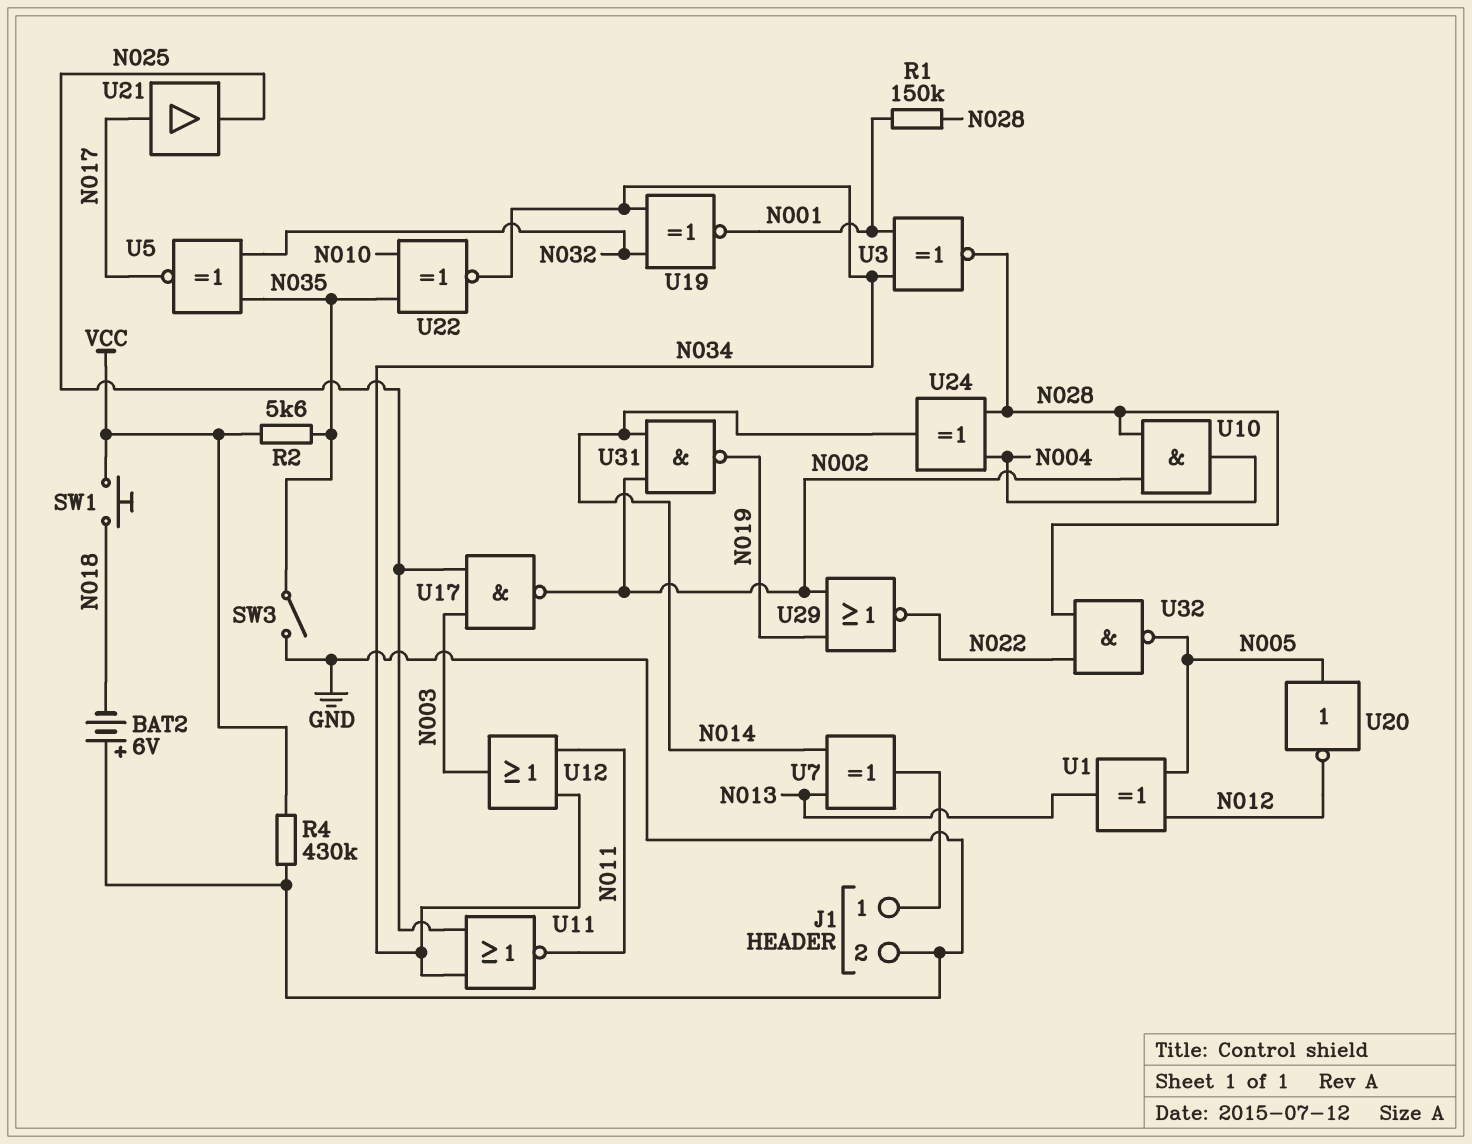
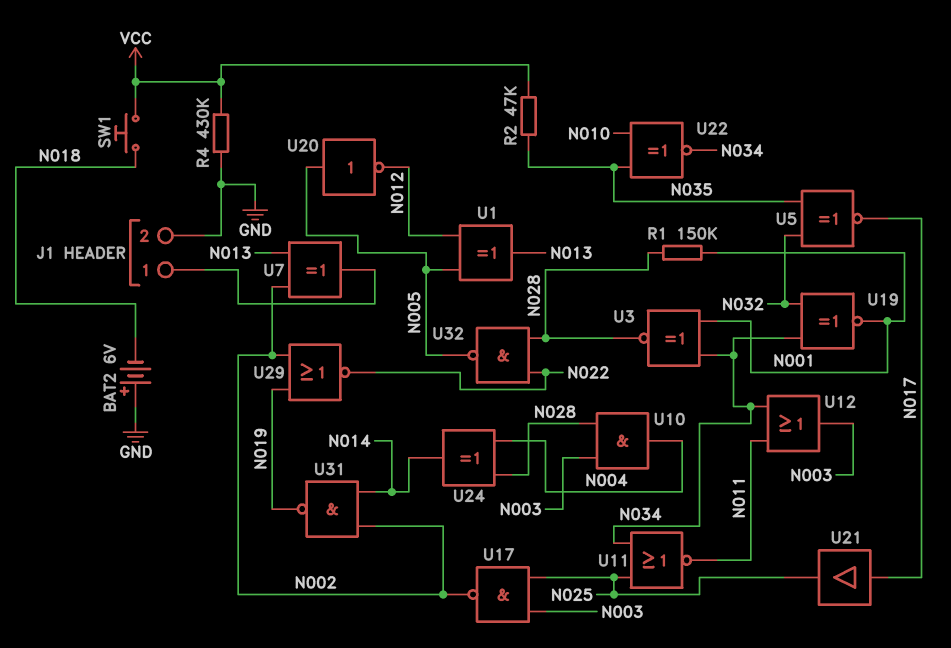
R2: 5.6k (N035, VCC) -> 47k (N035, VCC)
SW3: switch (GND, N035) -> none
U7: XOR (in N013, in N014, out J1/1) -> XOR (in N002, in N013, out J1/1)
U10: AND (in N002, in N028, out N004) -> AND (in N003, in N028, out N004)

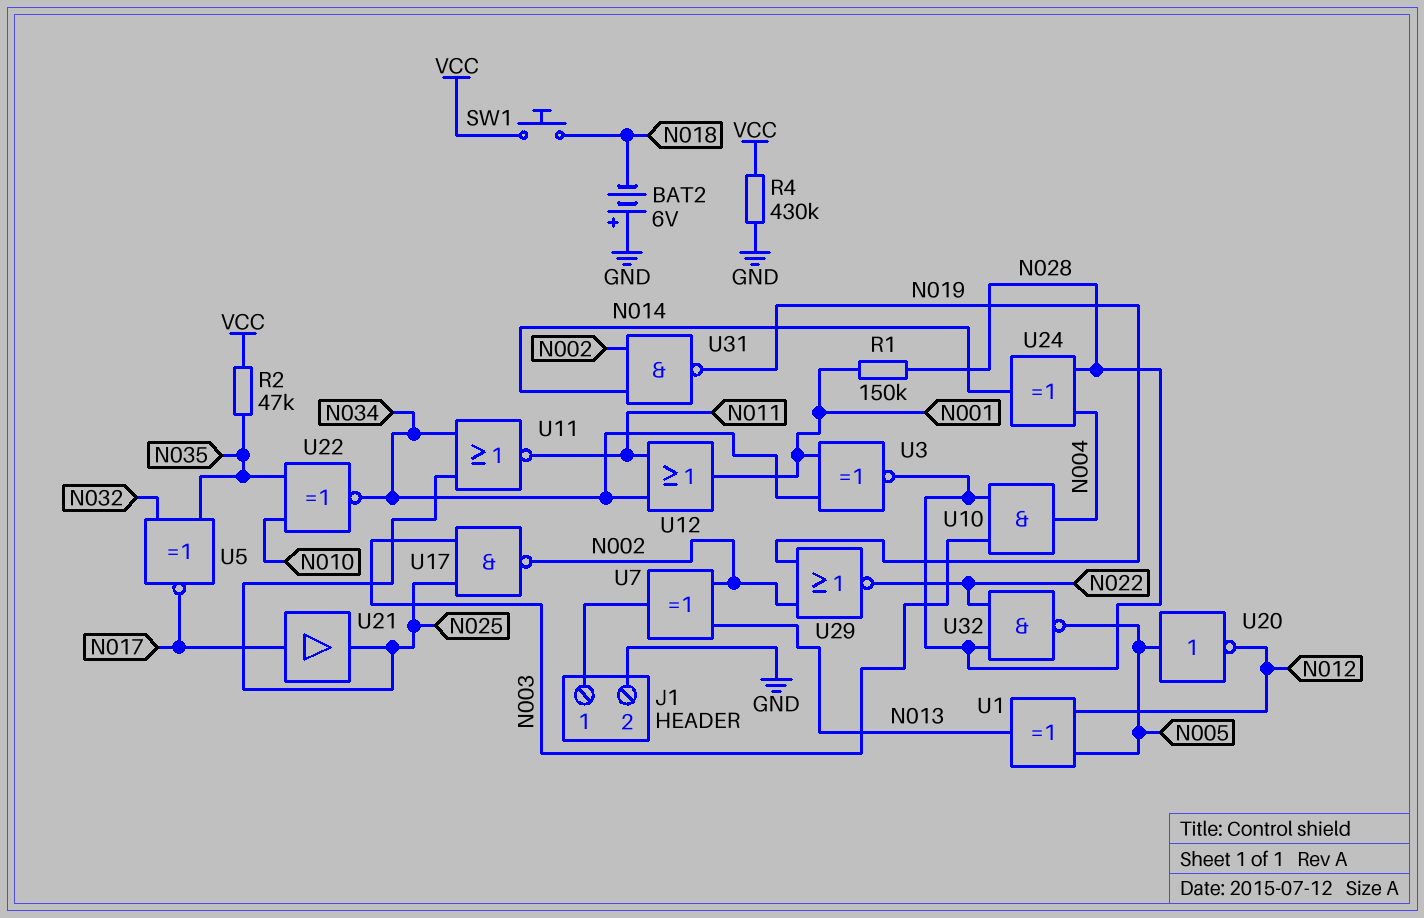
U12: OR (in N011, in N034, out N003) -> OR (in N011, in N034, out N001)
U19: XNOR (in N032, in N034, out N001) -> none

